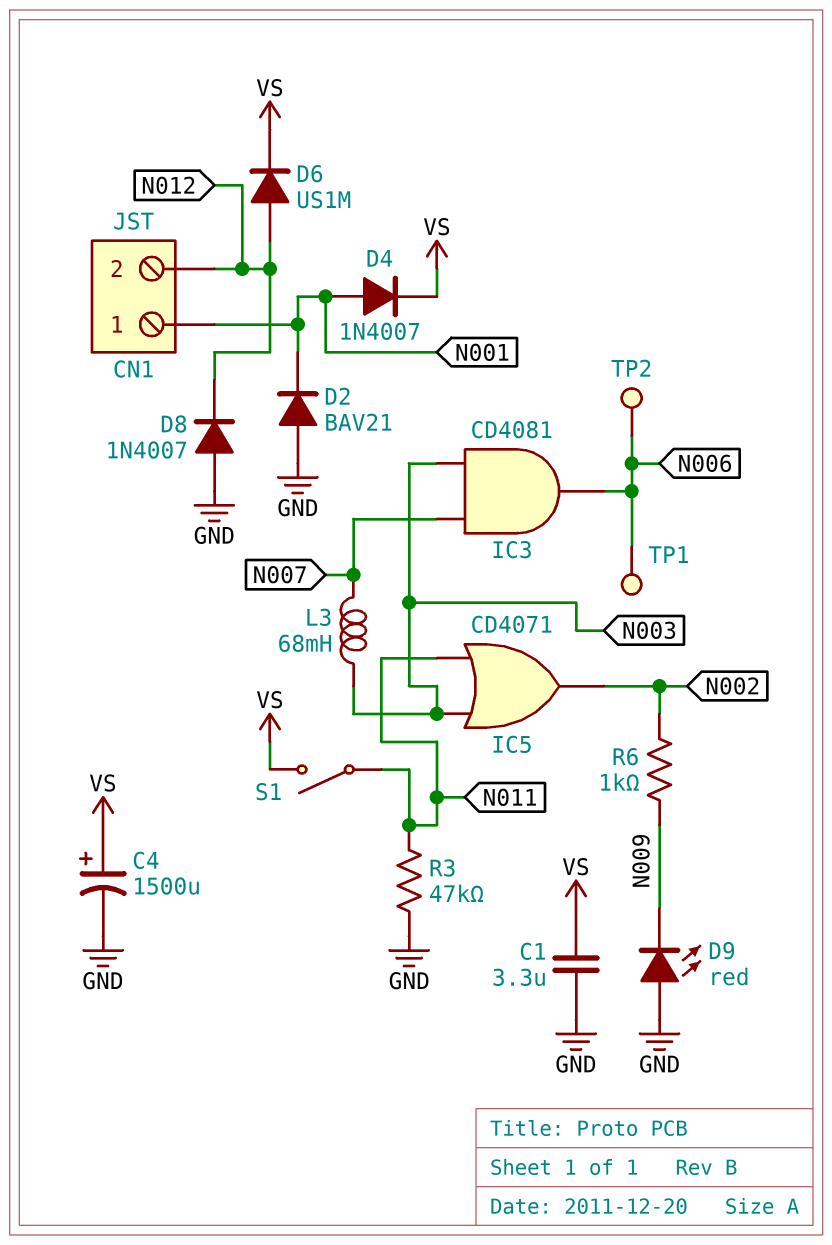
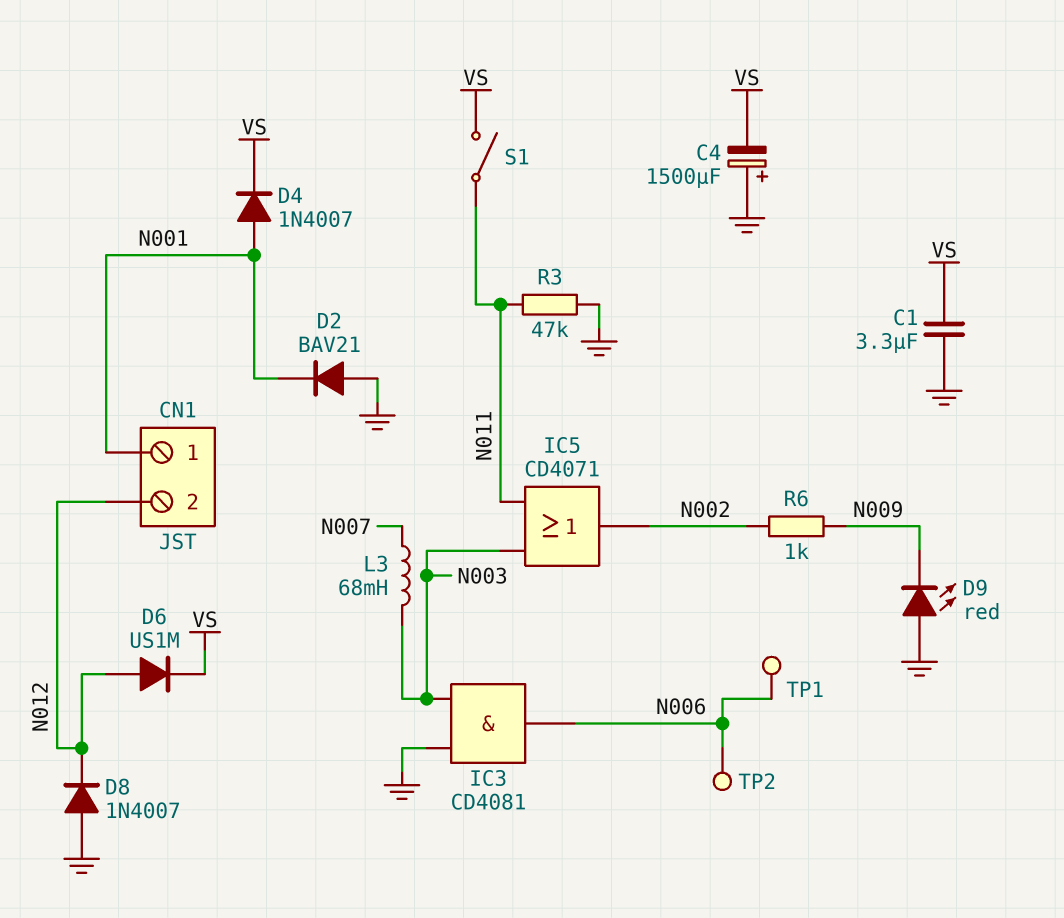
C4: 1500uF (plus VS, minus GND) -> 1500uF (plus GND, minus VS)
IC3: AND CD4081 (in N003, in N007, out N006) -> AND CD4081 (in GND, in N003, out N006)

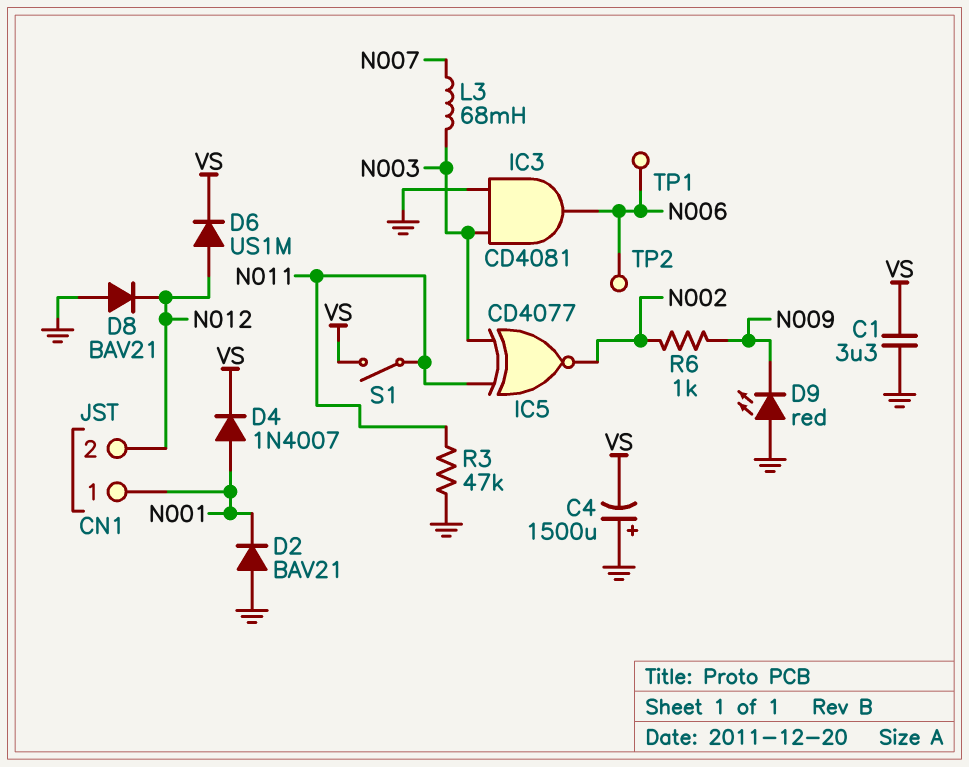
D8: diode 1N4007 (A GND, K N012) -> diode BAV21 (A GND, K N012)
IC5: OR CD4071 (in N003, in N011, out N002) -> XNOR CD4077 (in N003, in N011, out N002)

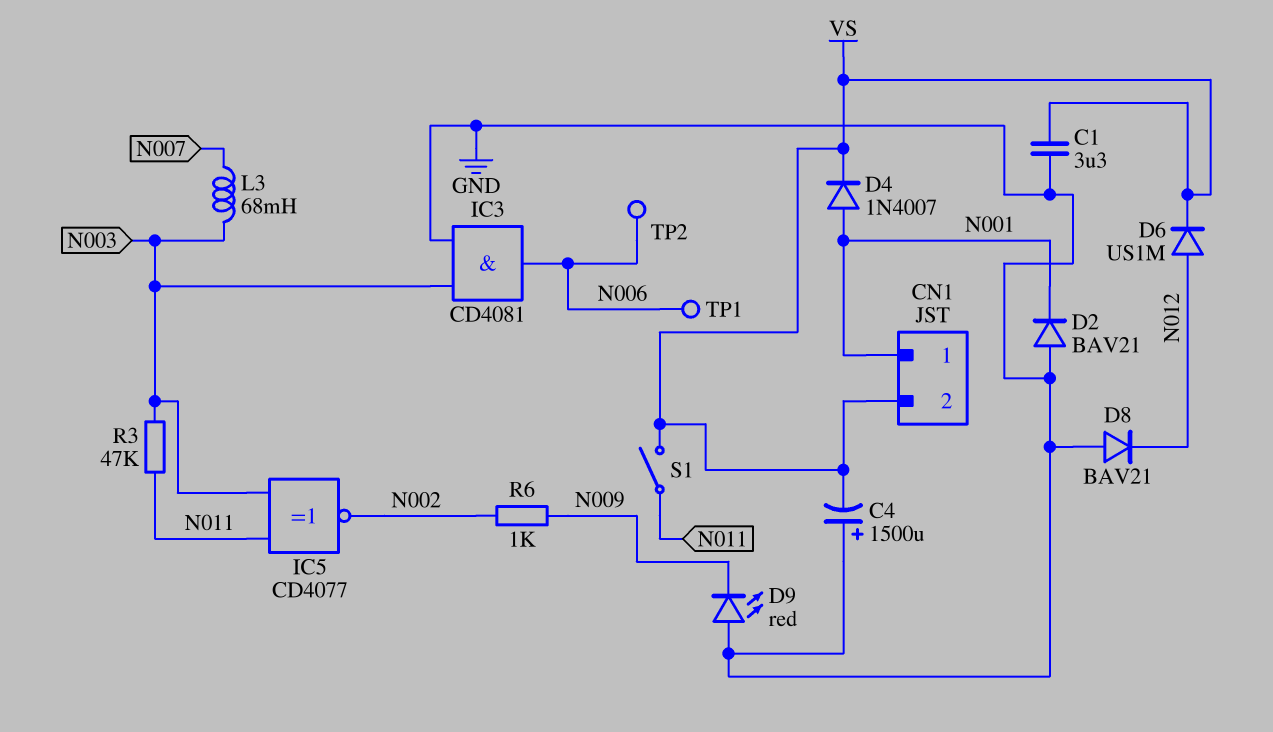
CN1 pin 2: N012 -> VS
R3: 47k (GND, N011) -> 47k (N003, N011)

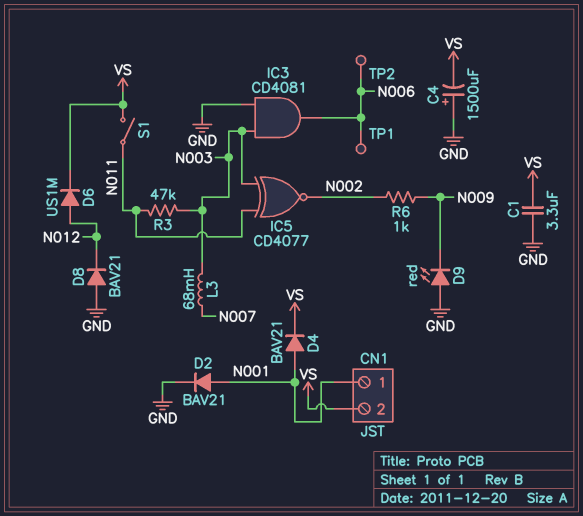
D2: diode BAV21 (A GND, K N001) -> diode BAV21 (A N001, K GND)
D4: diode 1N4007 (A N001, K VS) -> diode BAV21 (A N001, K VS)

